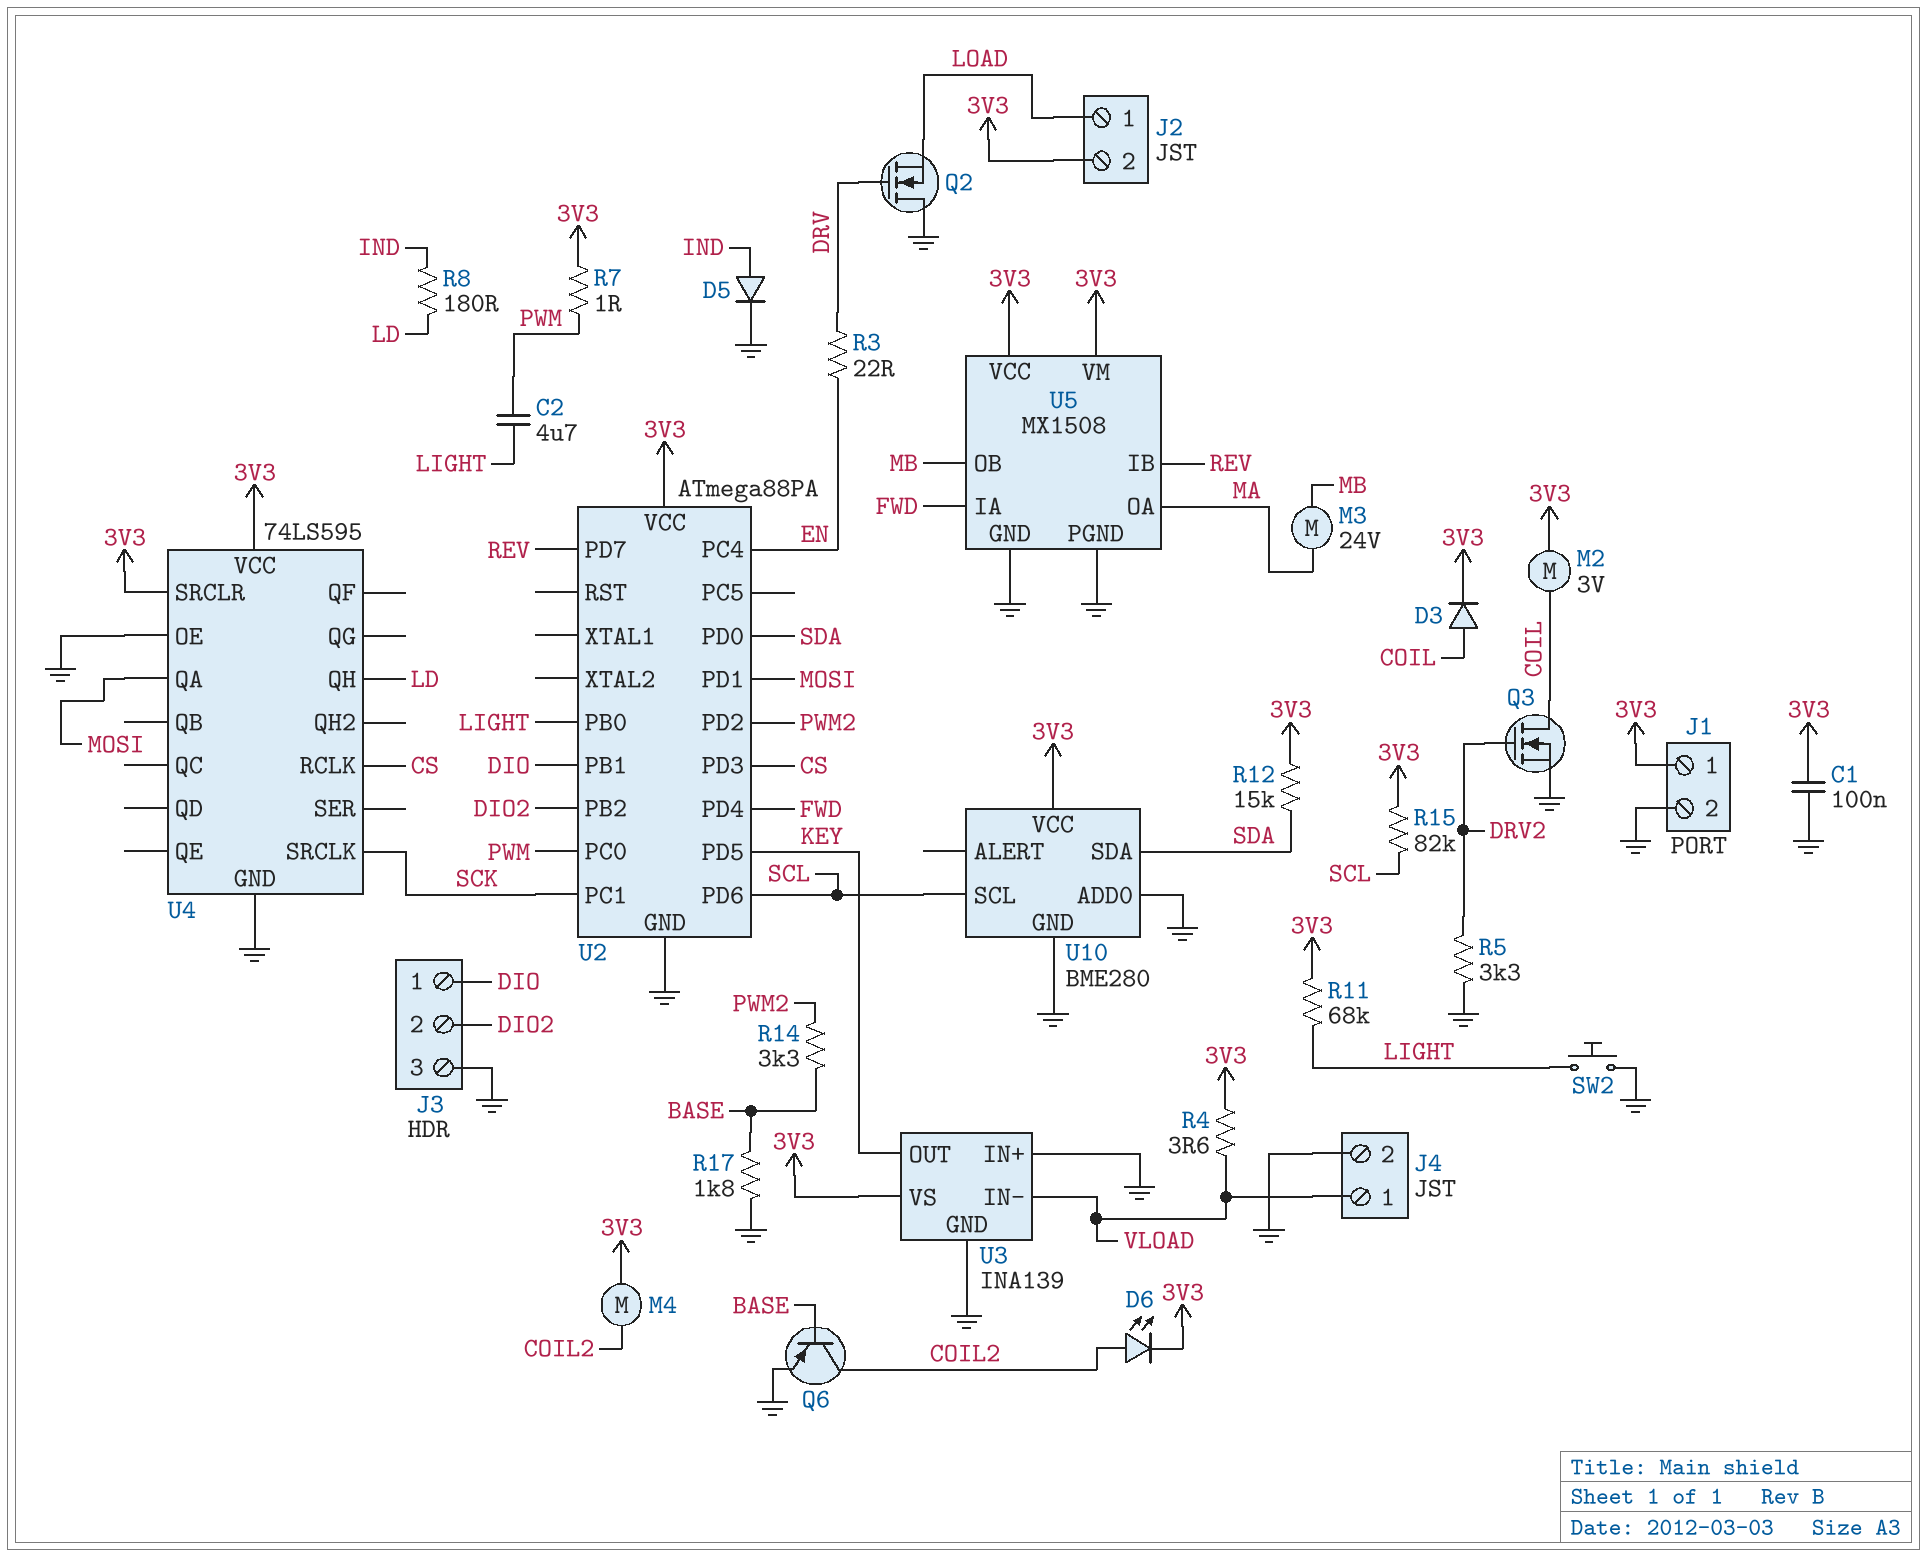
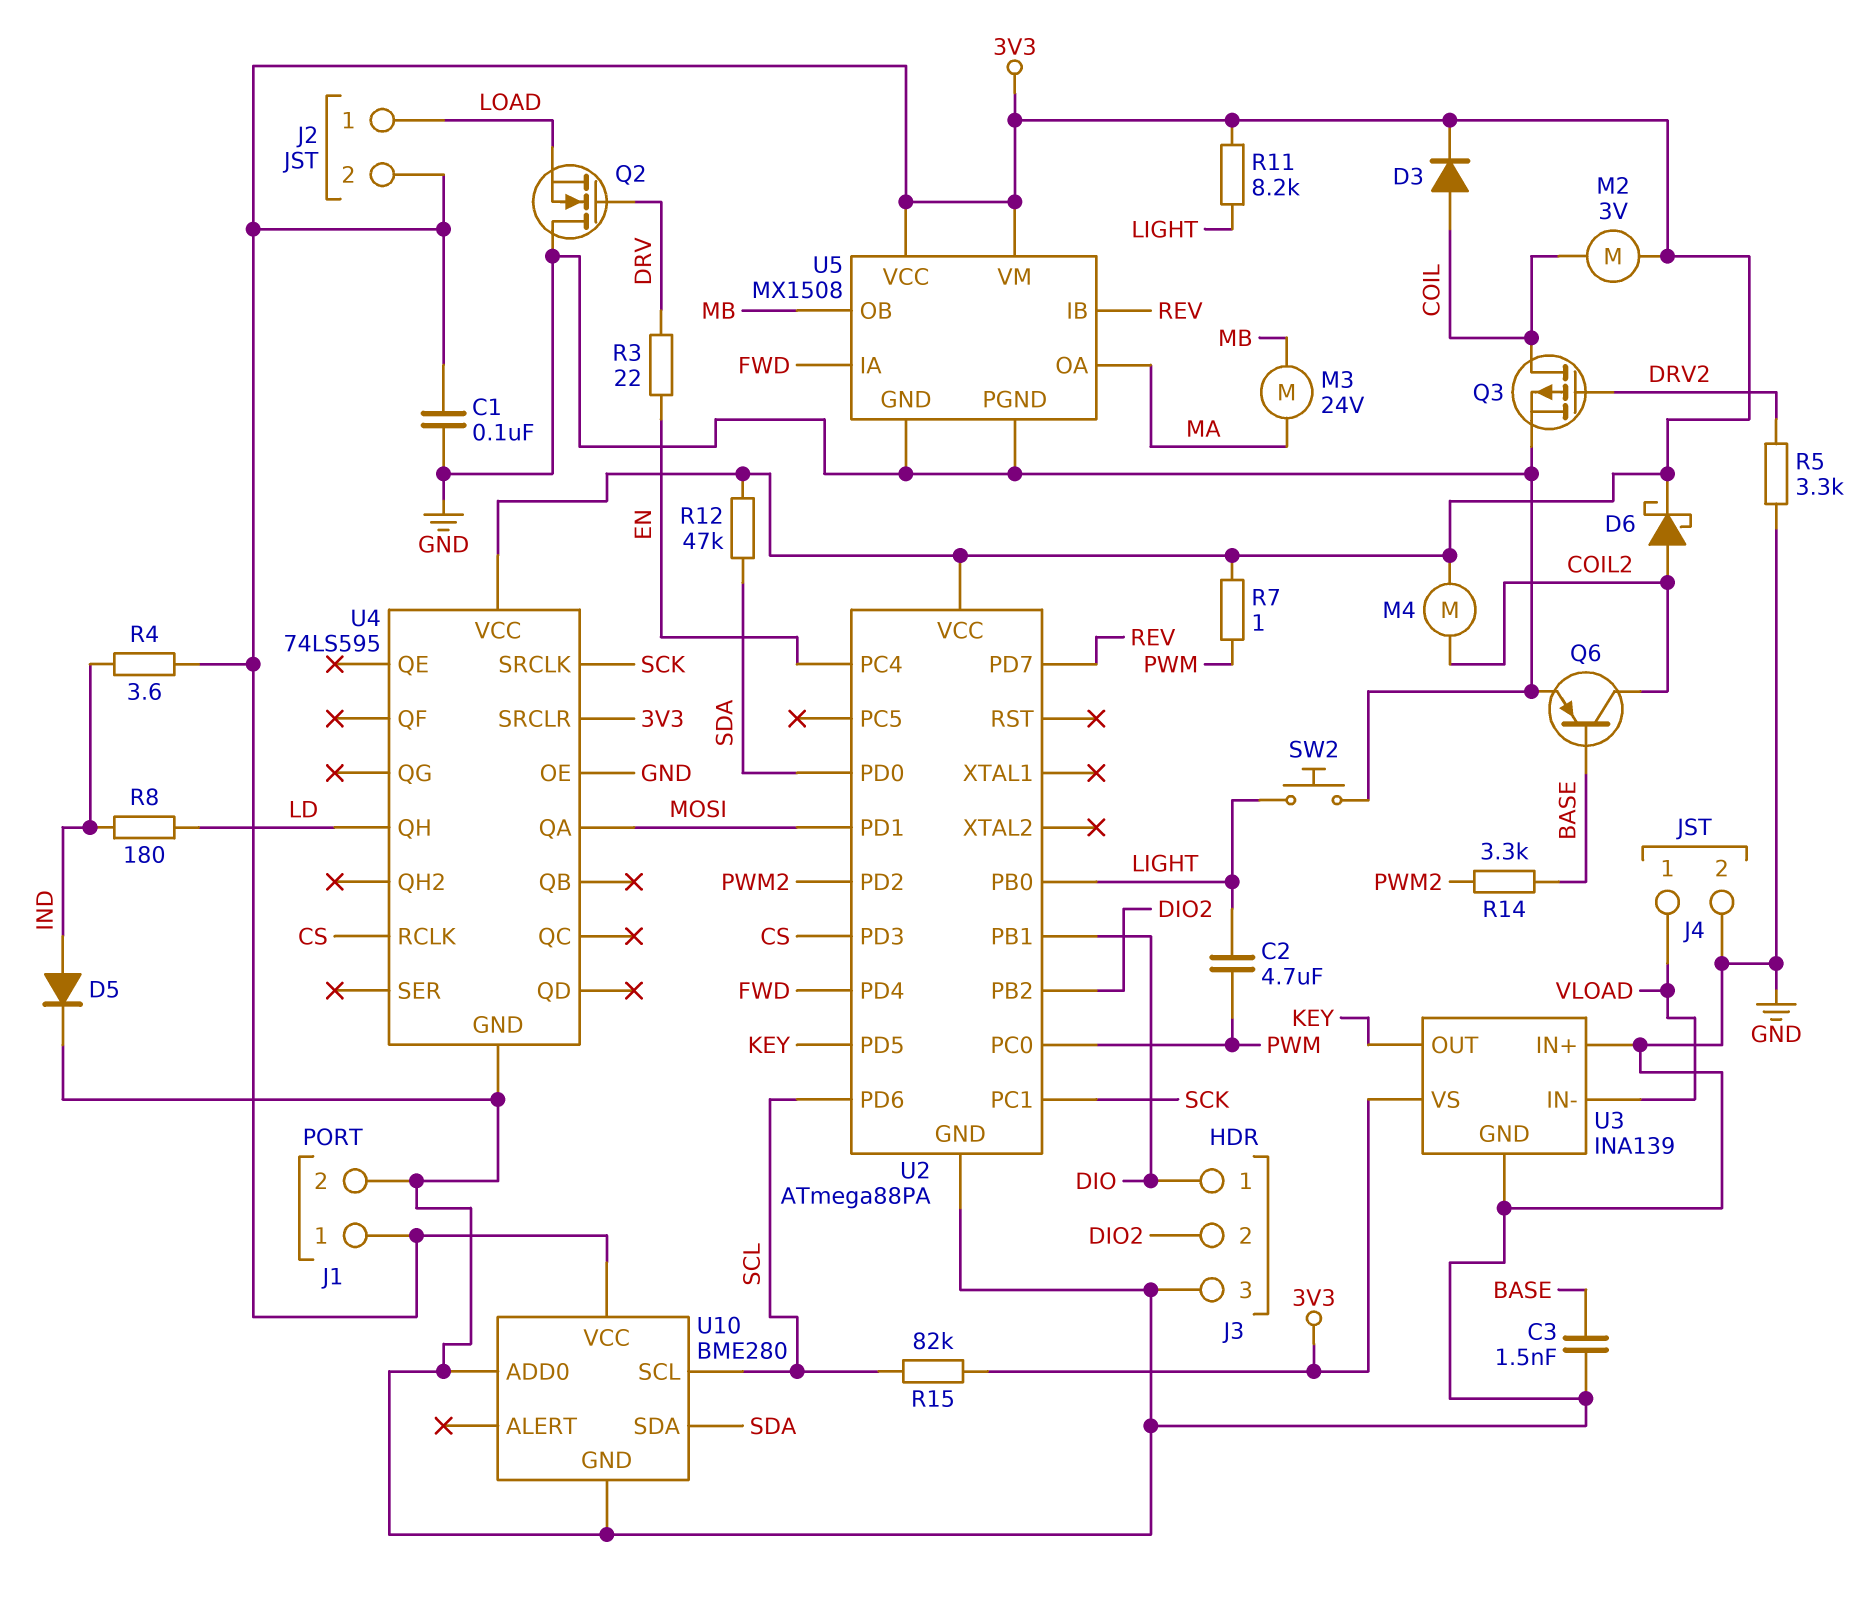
C3: none -> 1.5nF (BASE, GND)
D6: LED (A COIL2, K 3V3) -> schottky (A COIL2, K 3V3)
Q3: NMOS (G DRV2, D COIL, S GND) -> PMOS (G DRV2, D COIL, S GND)
R4: 3.6 (3V3, VLOAD) -> 3.6 (3V3, IND)
R11: 68k (3V3, LIGHT) -> 8.2k (3V3, LIGHT)
R12: 15k (3V3, SDA) -> 47k (3V3, SDA)
R17: 1.8k (BASE, GND) -> none

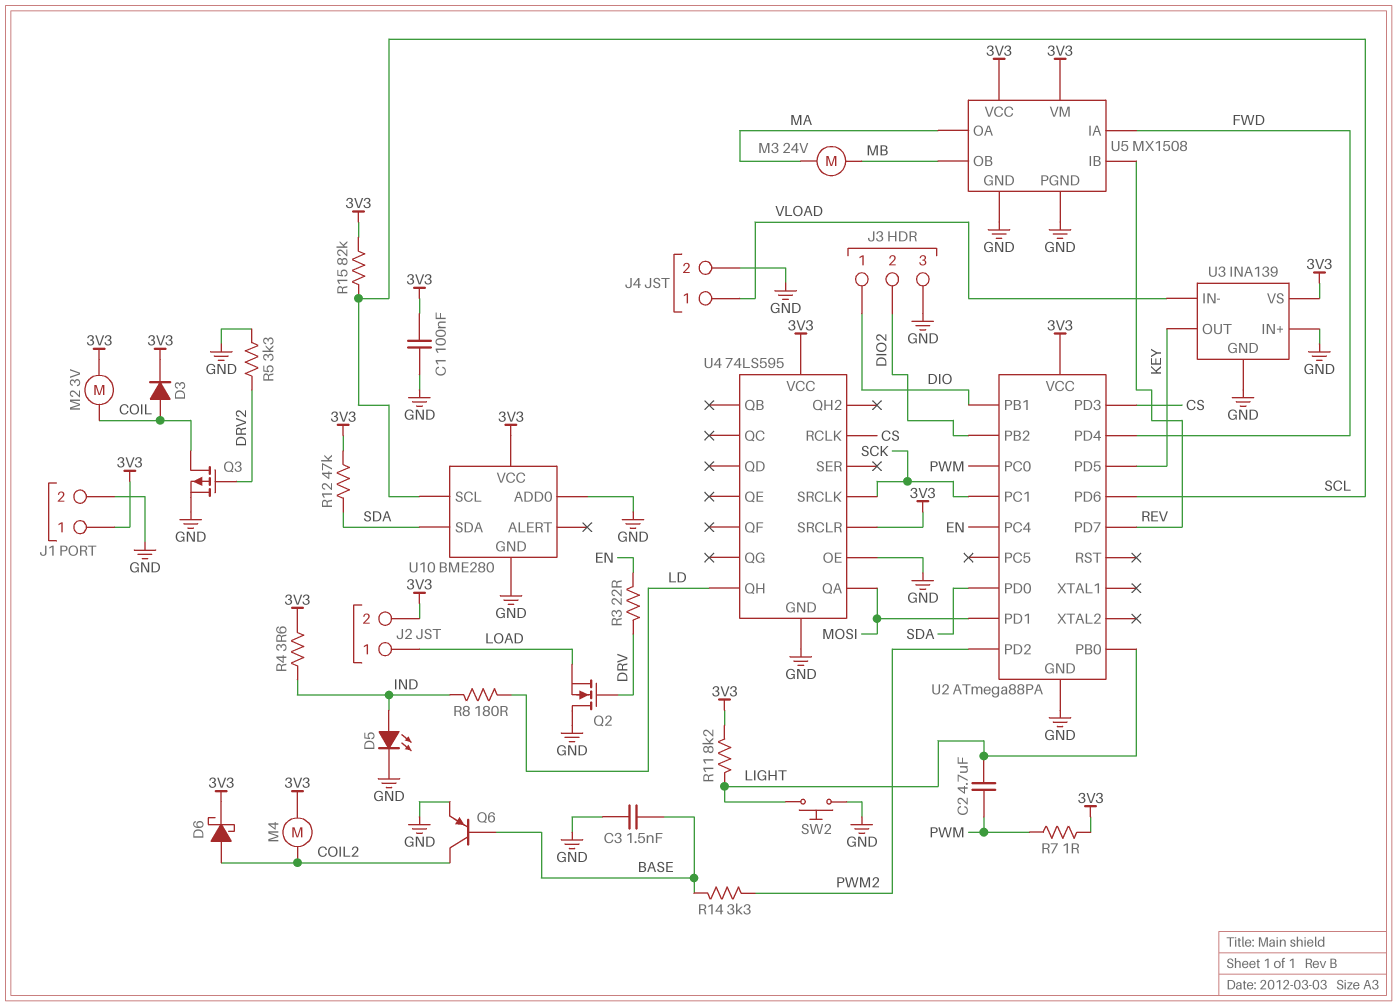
D5: diode (A IND, K GND) -> LED (A IND, K GND)

